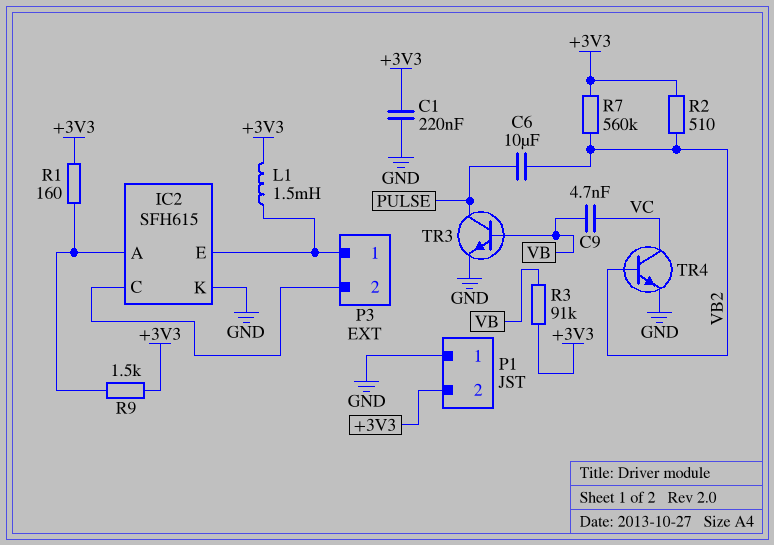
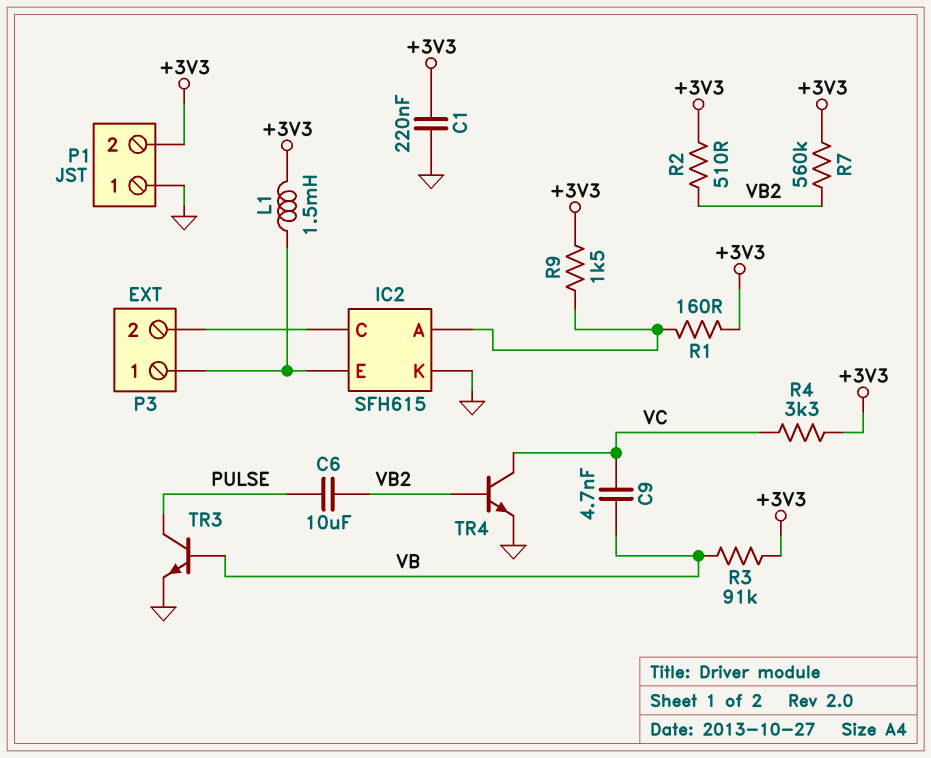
R4: none -> 3.3k (+3V3, VC)

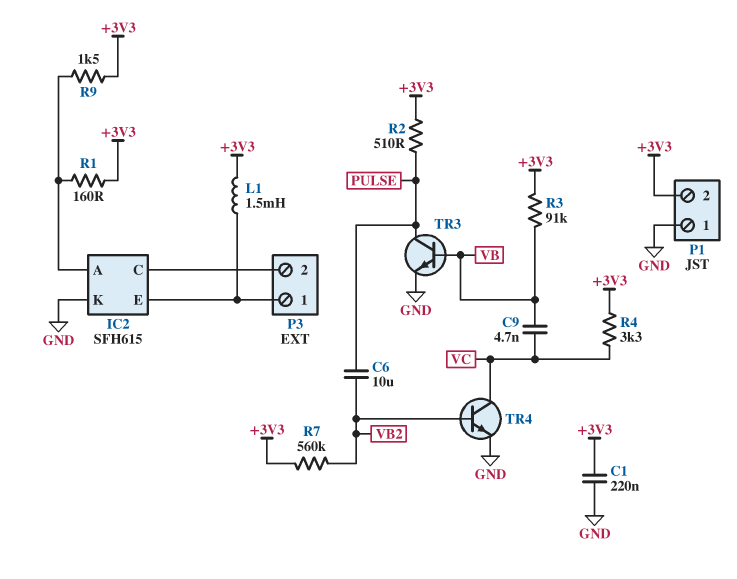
R2: 510 (+3V3, VB2) -> 510 (+3V3, PULSE)

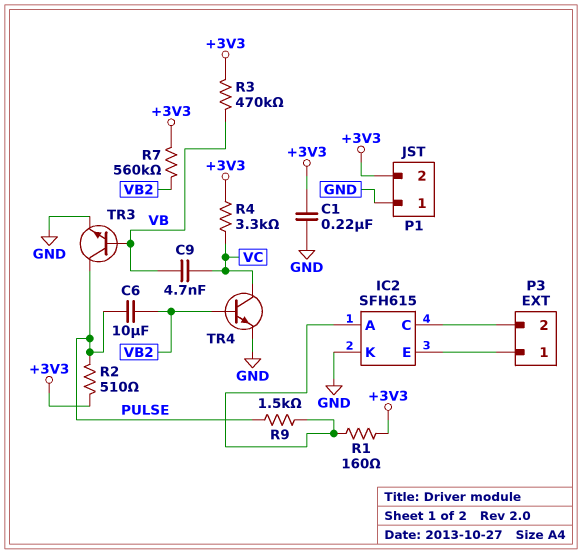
L1: 1.5mH (+3V3, IC2/E) -> none
R3: 91k (+3V3, VB) -> 470k (+3V3, VB)
R9: 1.5k (+3V3, IC2/A) -> 1.5k (IC2/A, PULSE)

